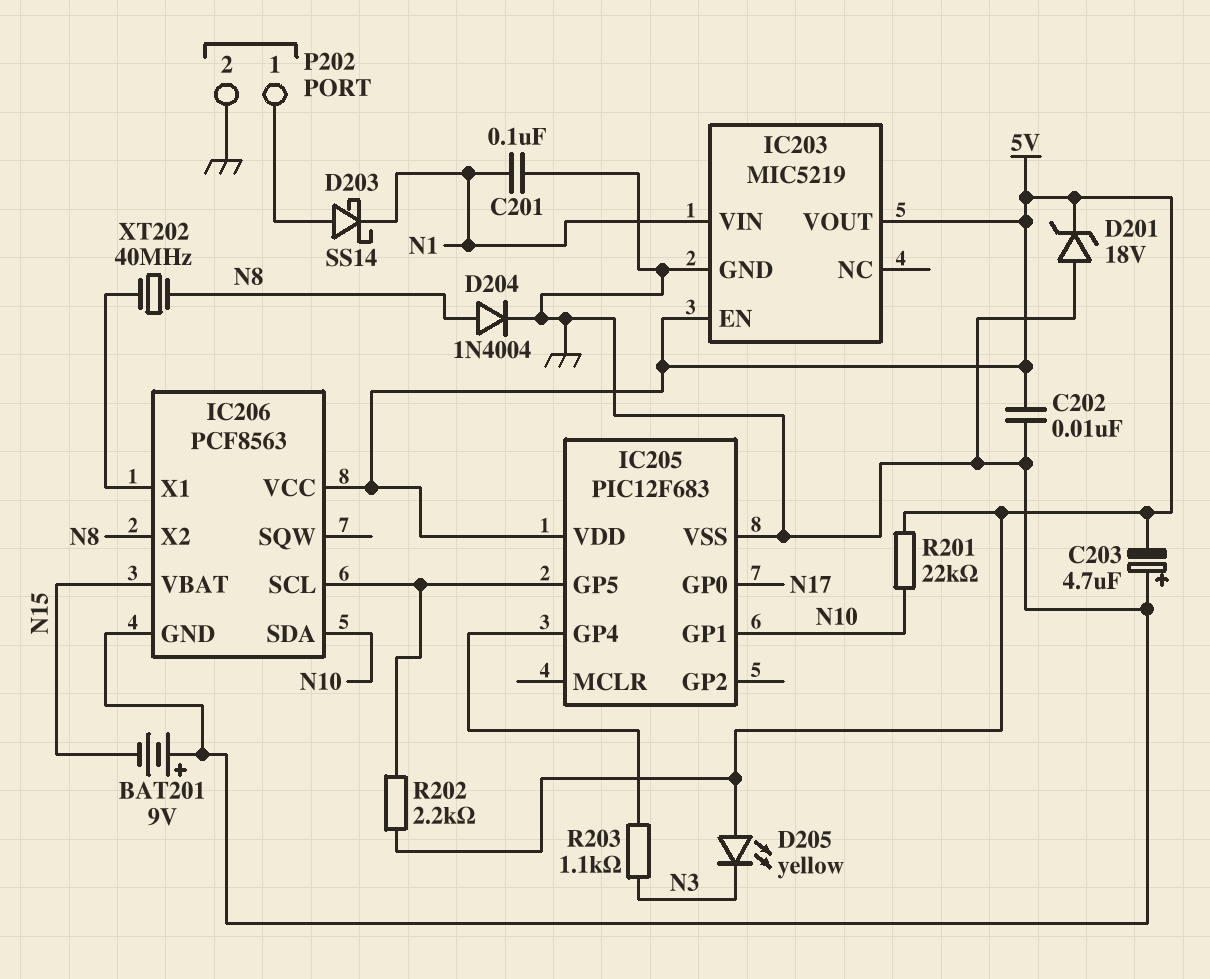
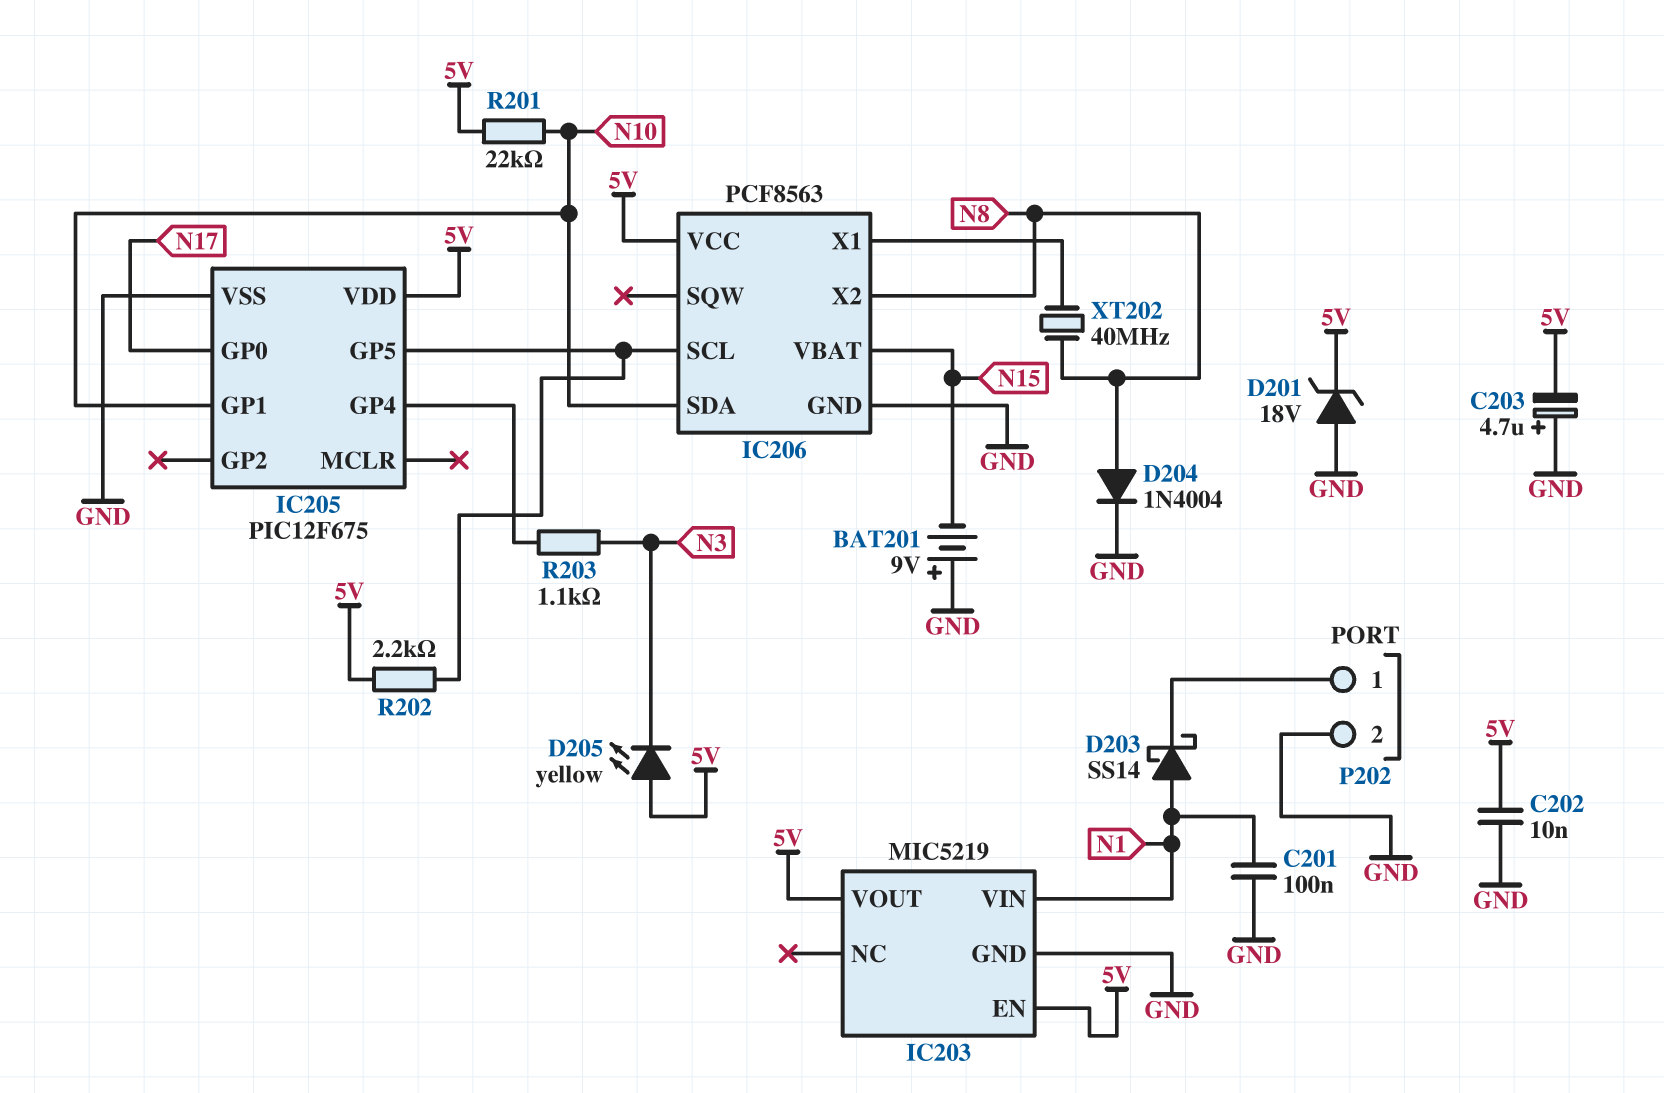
D203: schottky SS14 (A P202/1, K N1) -> schottky SS14 (A N1, K P202/1)
IC205: PIC12F683 -> PIC12F675

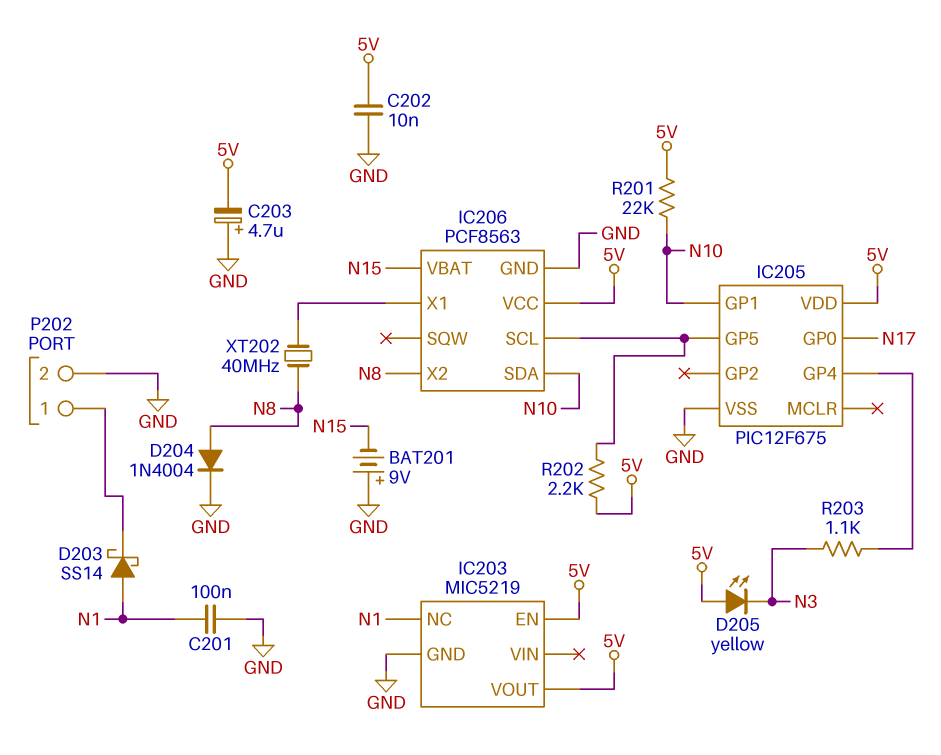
D201: zener 18V (A GND, K 5V) -> none
IC203 pin NC: none -> N1
IC203 pin VIN: N1 -> none

